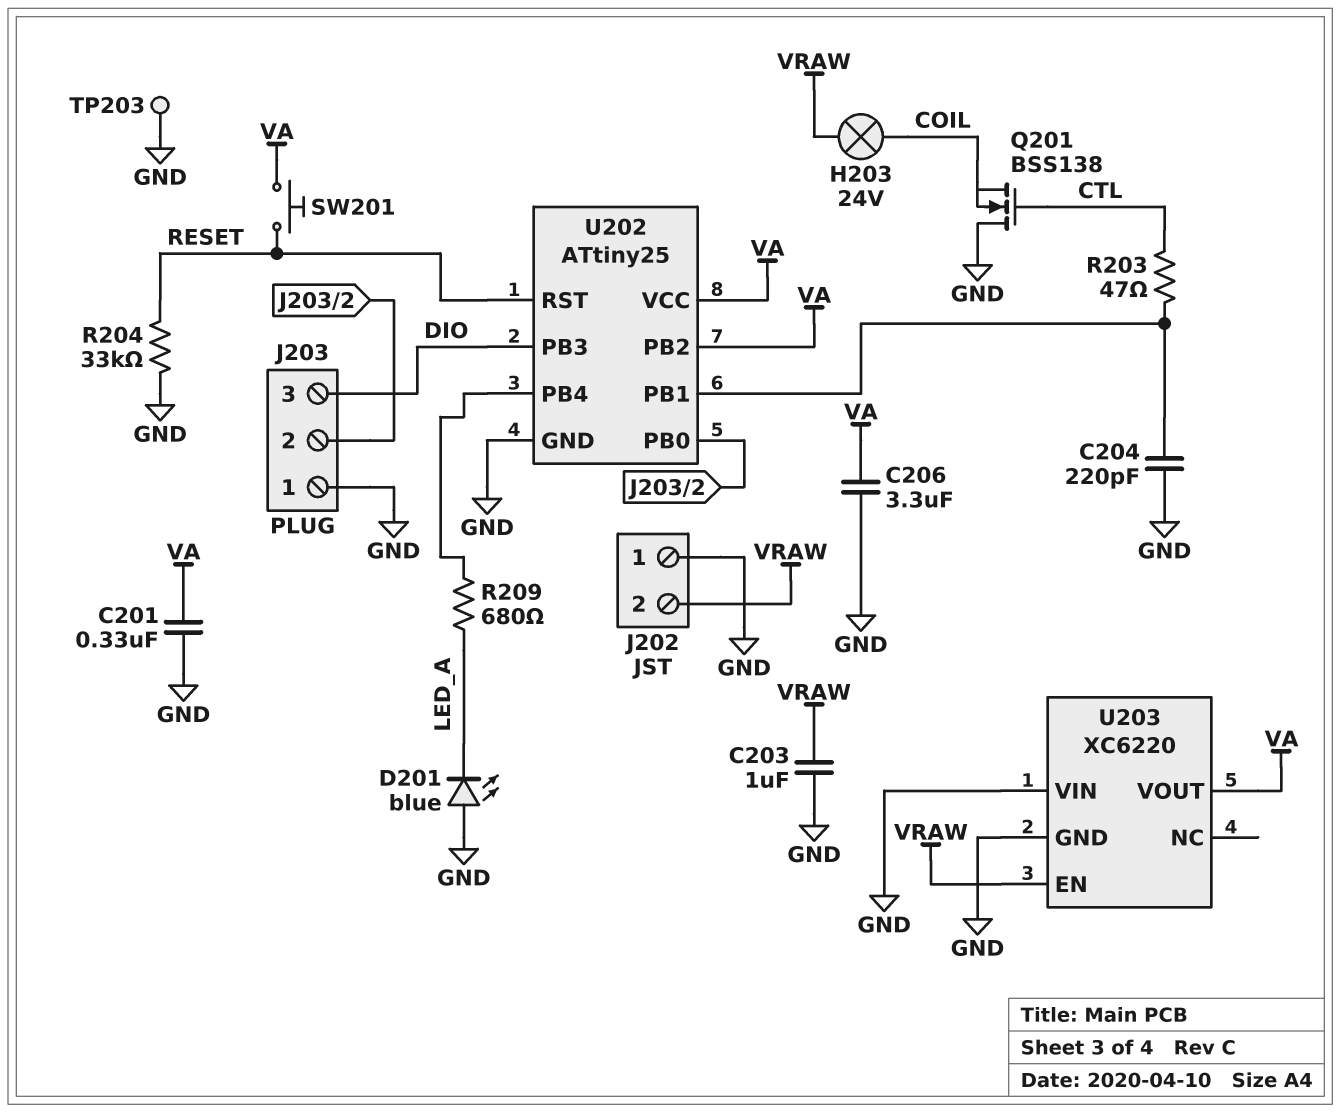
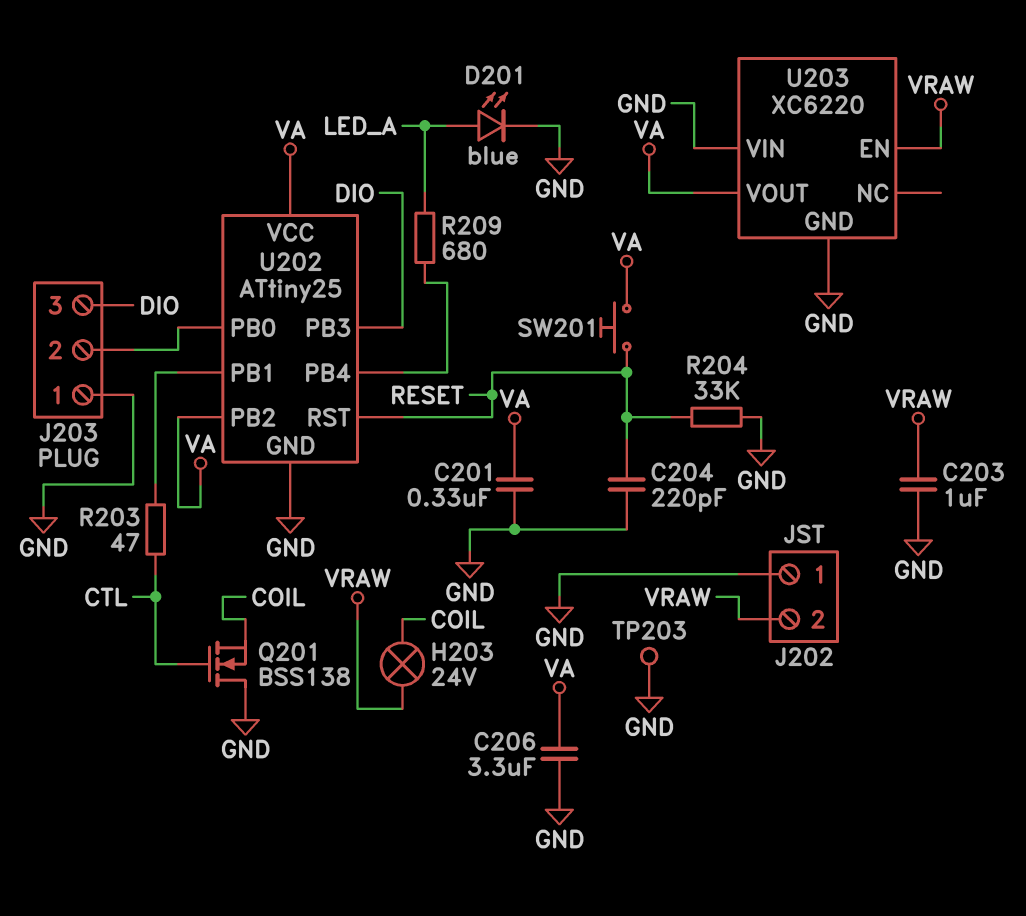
C204: 220pF (GND, U202/PB1) -> 220pF (GND, RESET)
D201: LED blue (A GND, K LED_A) -> LED blue (A LED_A, K GND)

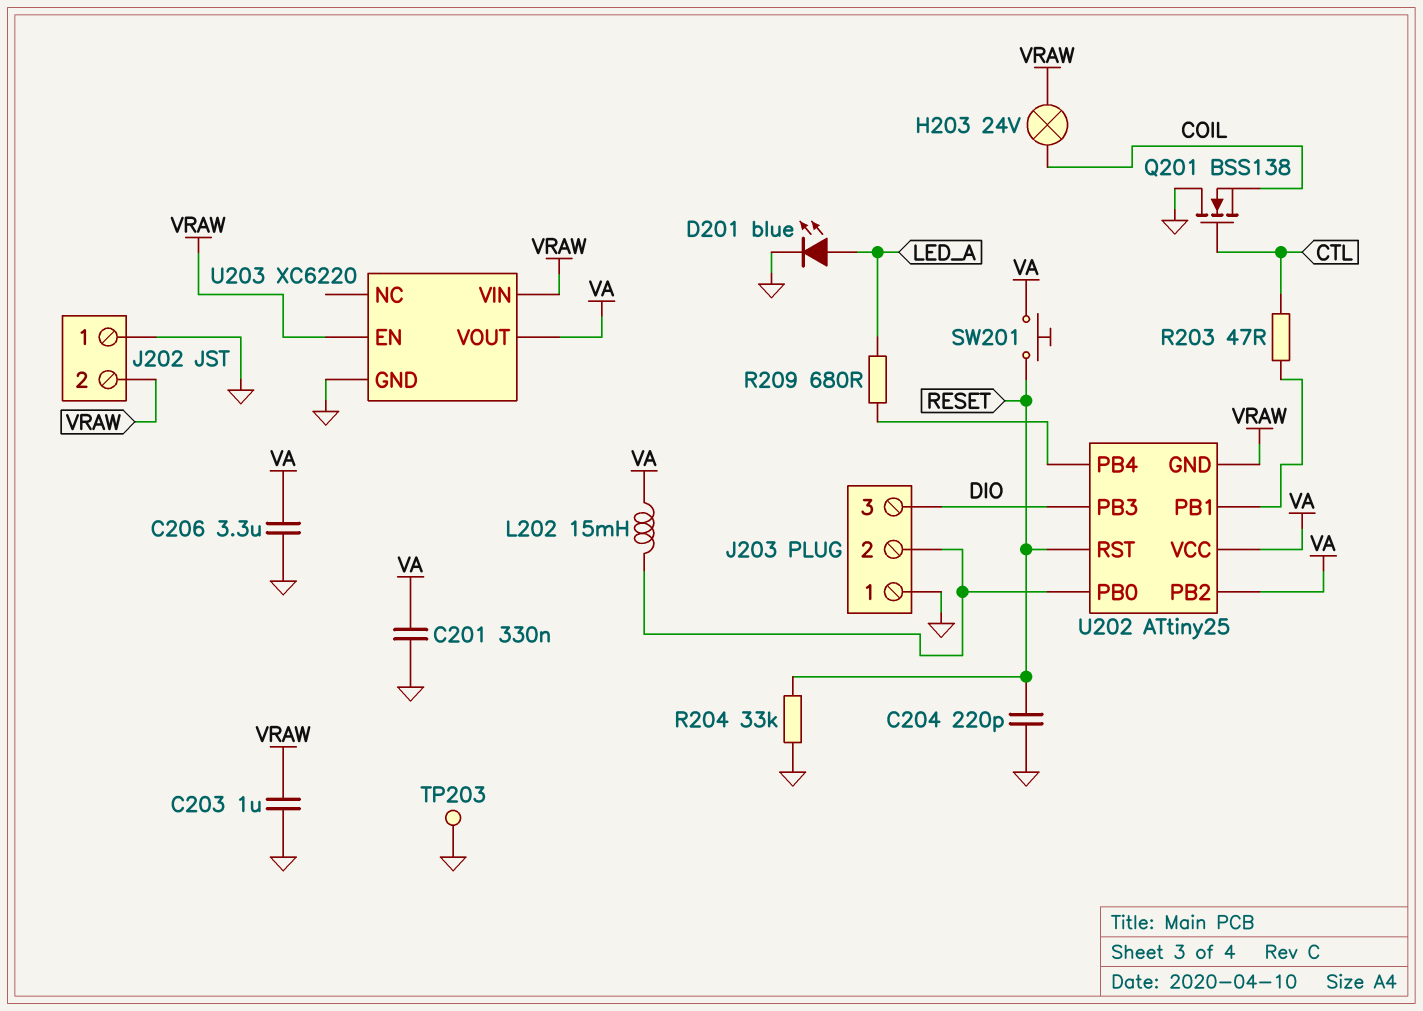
L202: none -> 15mH (J203/2, VA)
U202 pin GND: GND -> VRAW
U203 pin VIN: GND -> VRAW

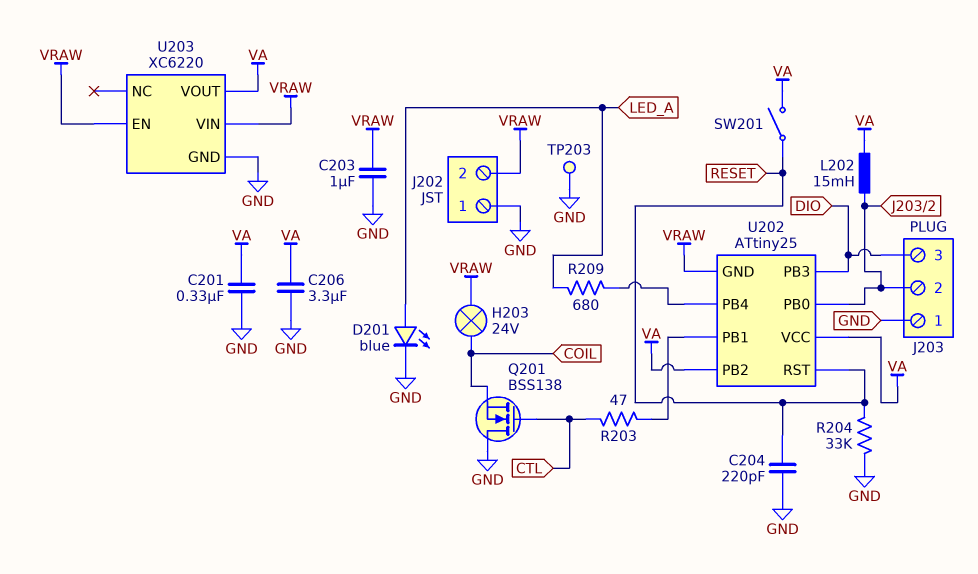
SW201: button (RESET, VA) -> switch (RESET, VA)

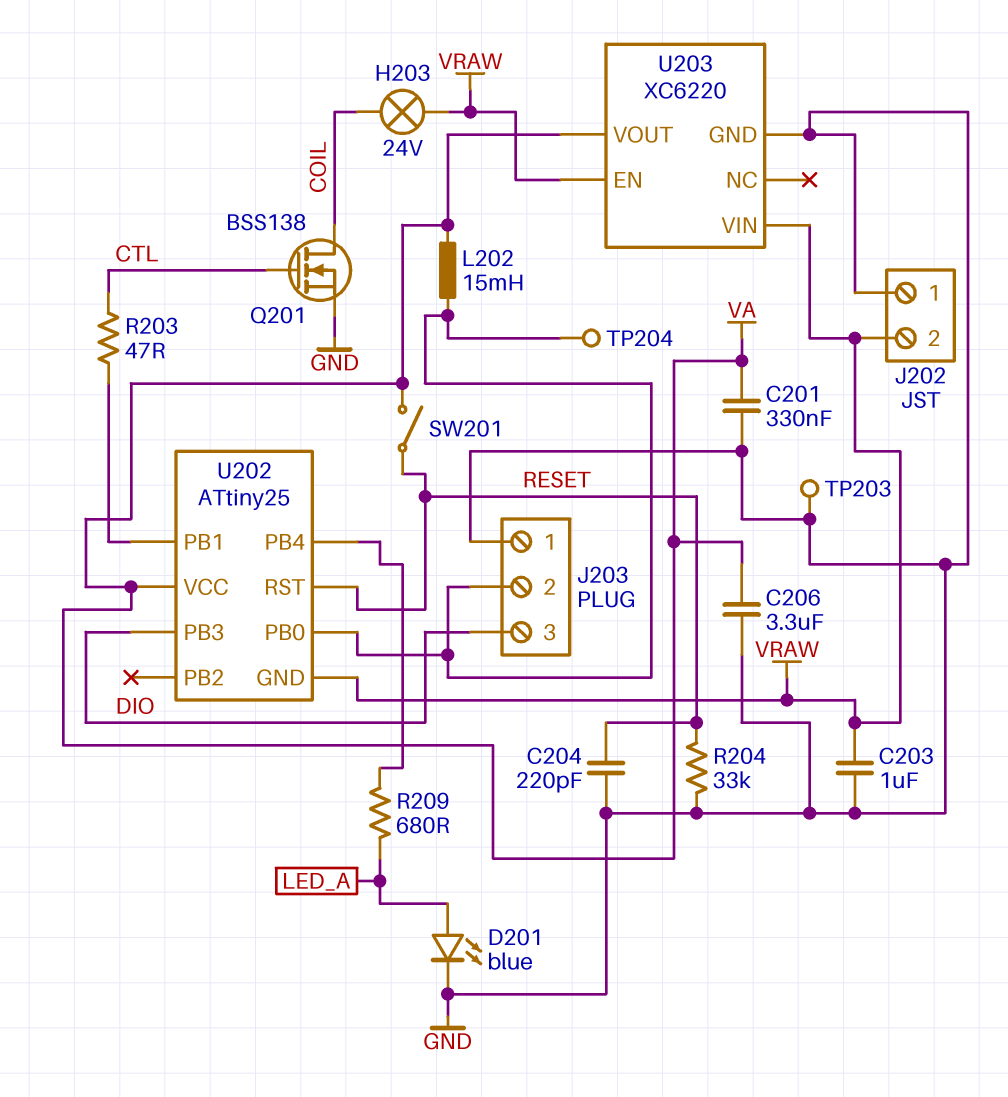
Q201: NMOS BSS138 (G CTL, D GND, S COIL) -> NMOS BSS138 (G CTL, D COIL, S GND)
TP204: none -> test point (J203/2)
U202 pin PB2: VA -> none

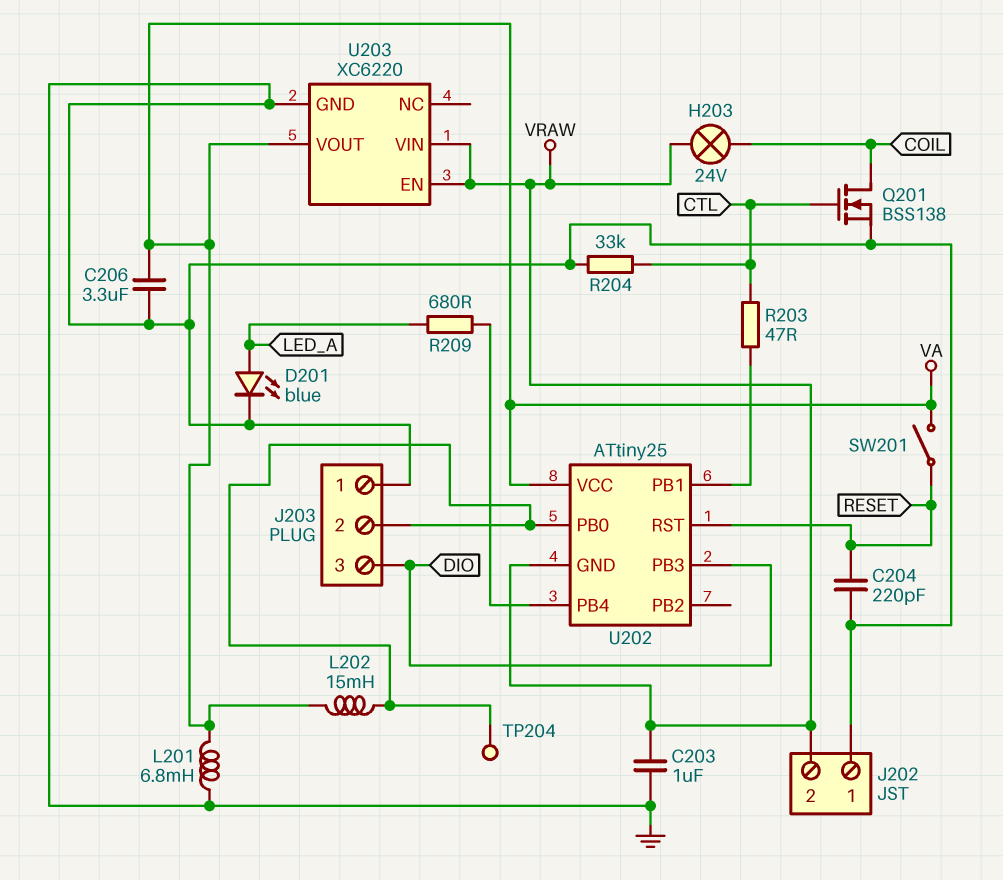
C201: 330nF (GND, VA) -> none
L201: none -> 6.8mH (GND, VA)
R204: 33k (GND, RESET) -> 33k (CTL, GND)
TP203: test point (GND) -> none

